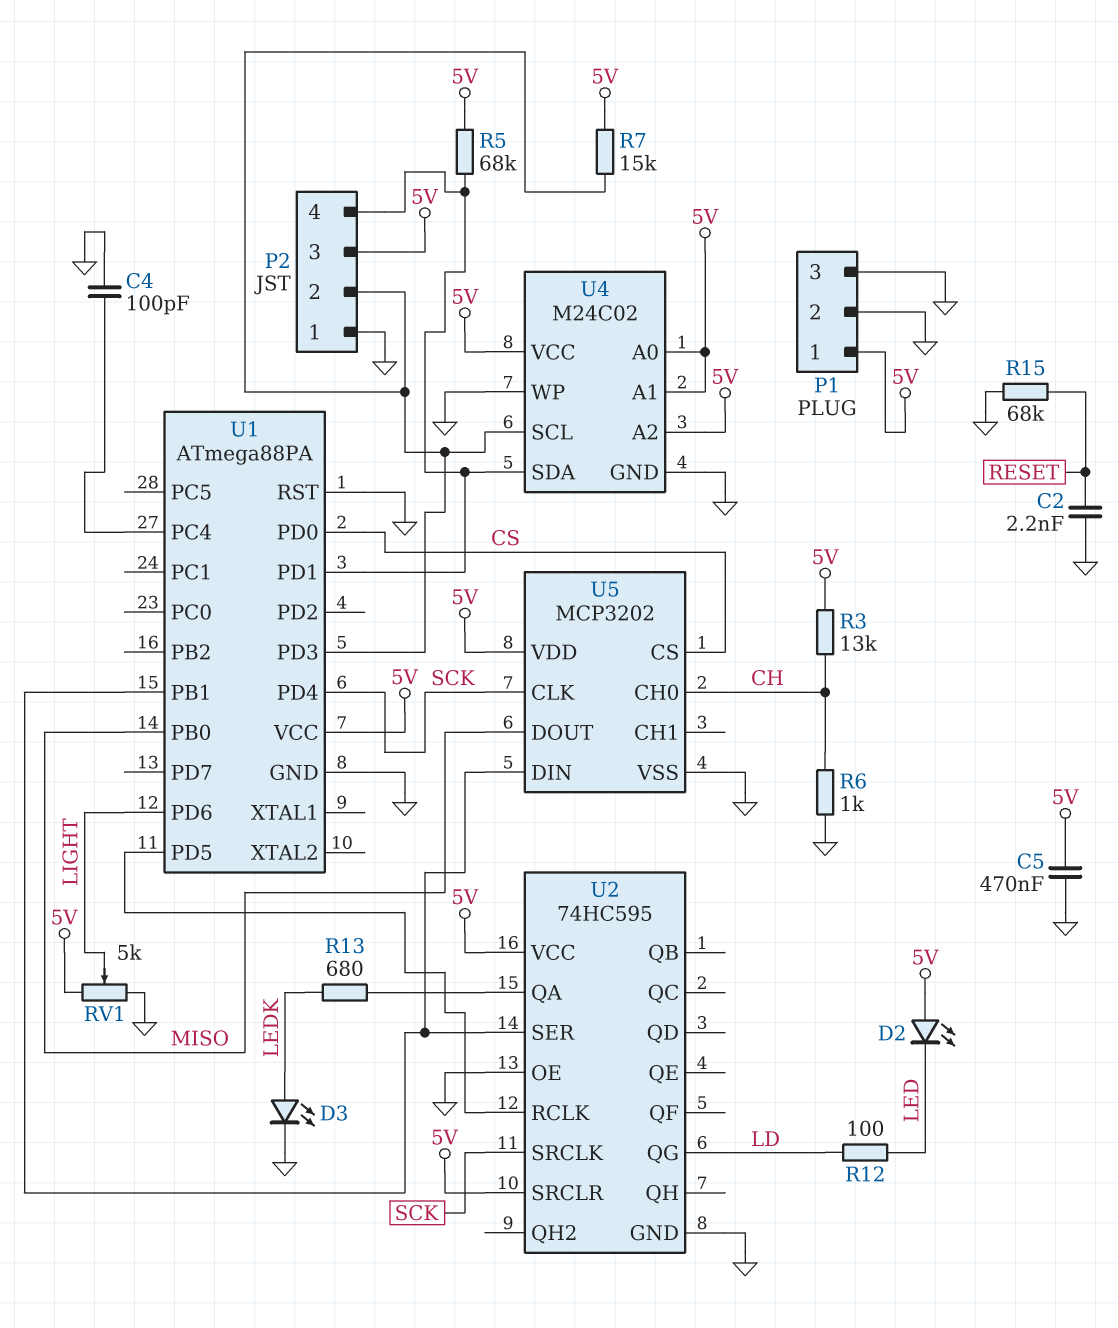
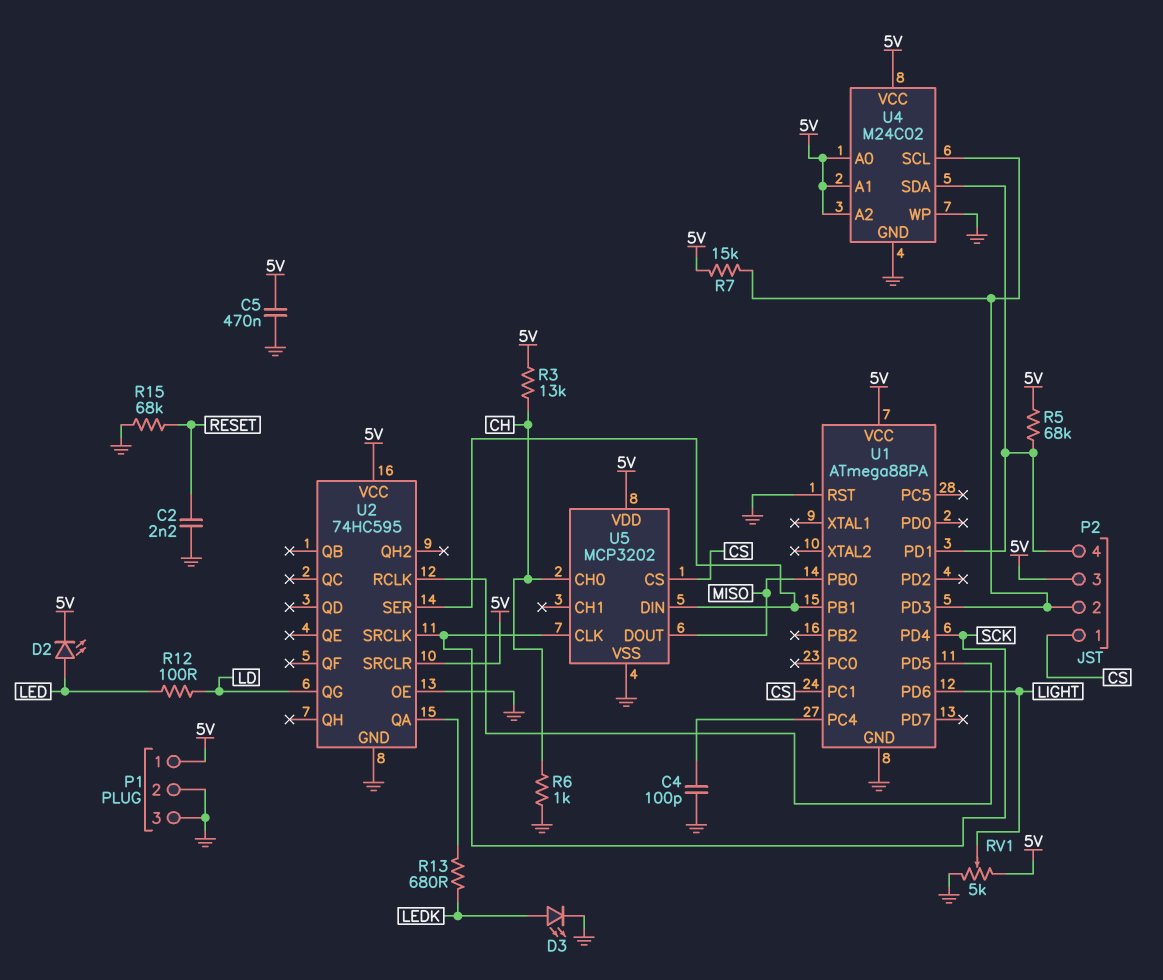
D2: LED (A 5V, K LED) -> LED (A LED, K 5V)
P2 pin 1: GND -> CS
U1 pin PC1: none -> CS
U1 pin PD0: CS -> none

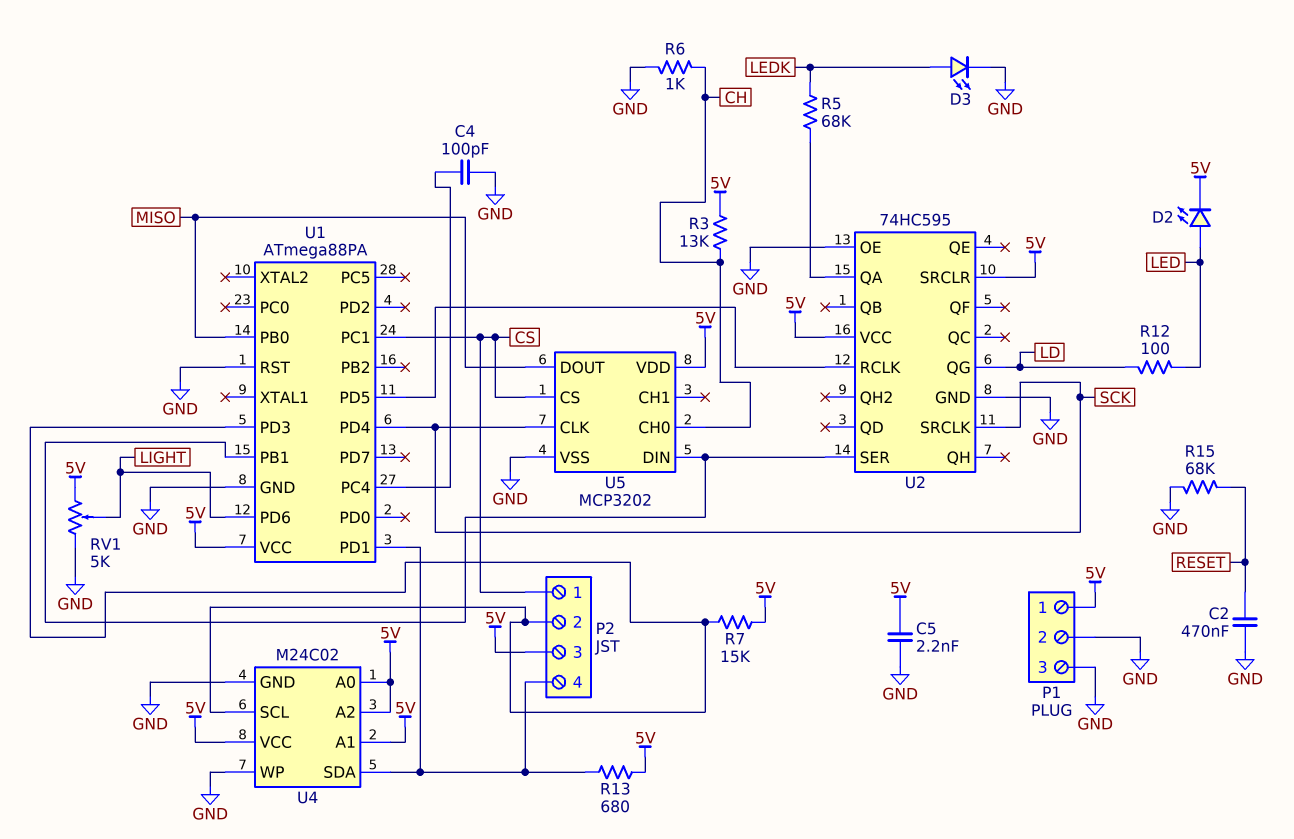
C2: 2.2nF (GND, RESET) -> 470nF (GND, RESET)
C5: 470nF (5V, GND) -> 2.2nF (5V, GND)
R5: 68k (5V, P2/4) -> 68k (LEDK, U2/QA)
R13: 680 (LEDK, U2/QA) -> 680 (5V, P2/4)

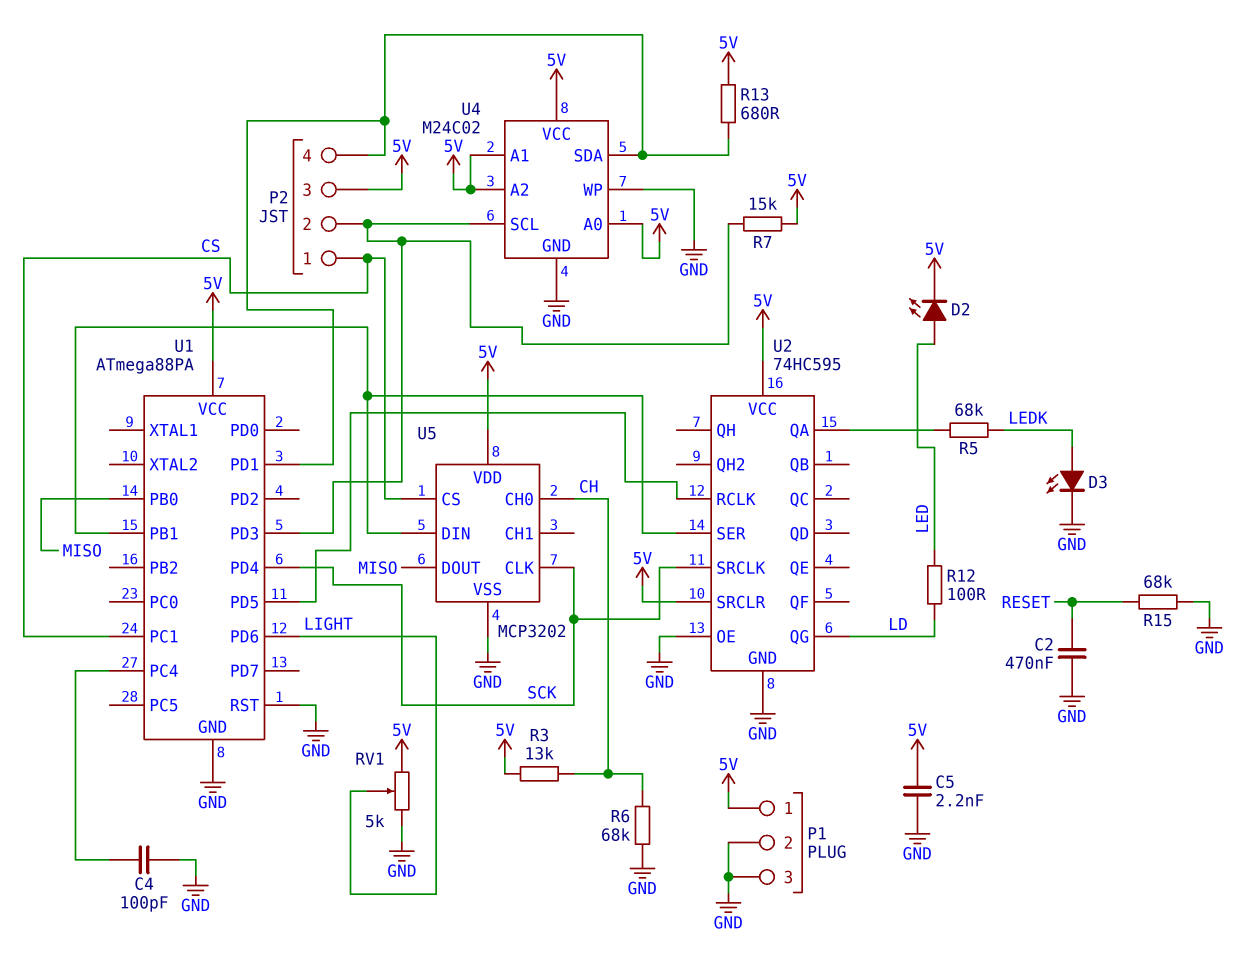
R6: 1k (CH, GND) -> 68k (CH, GND)

